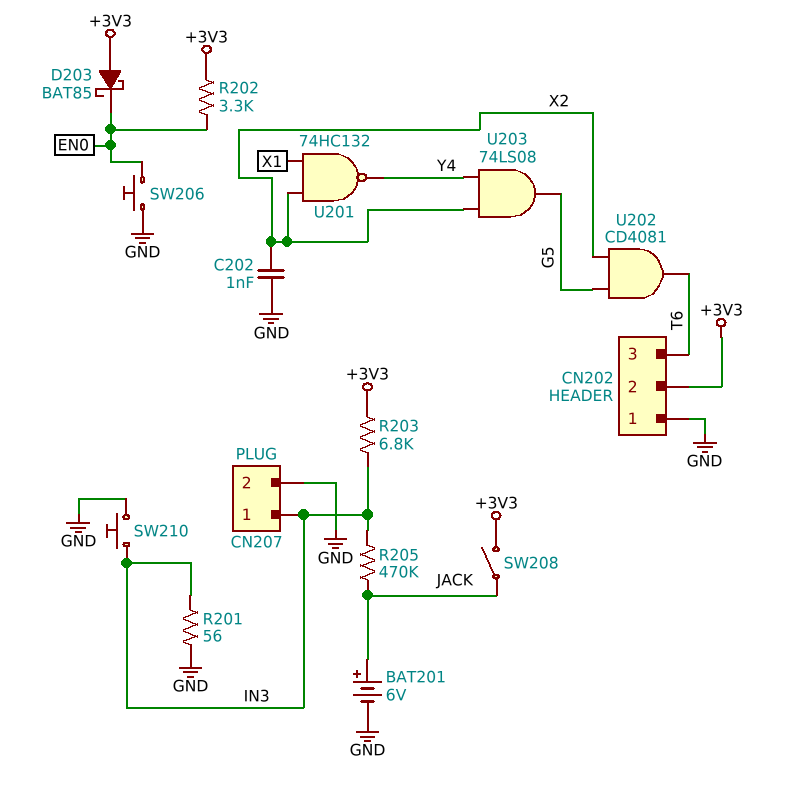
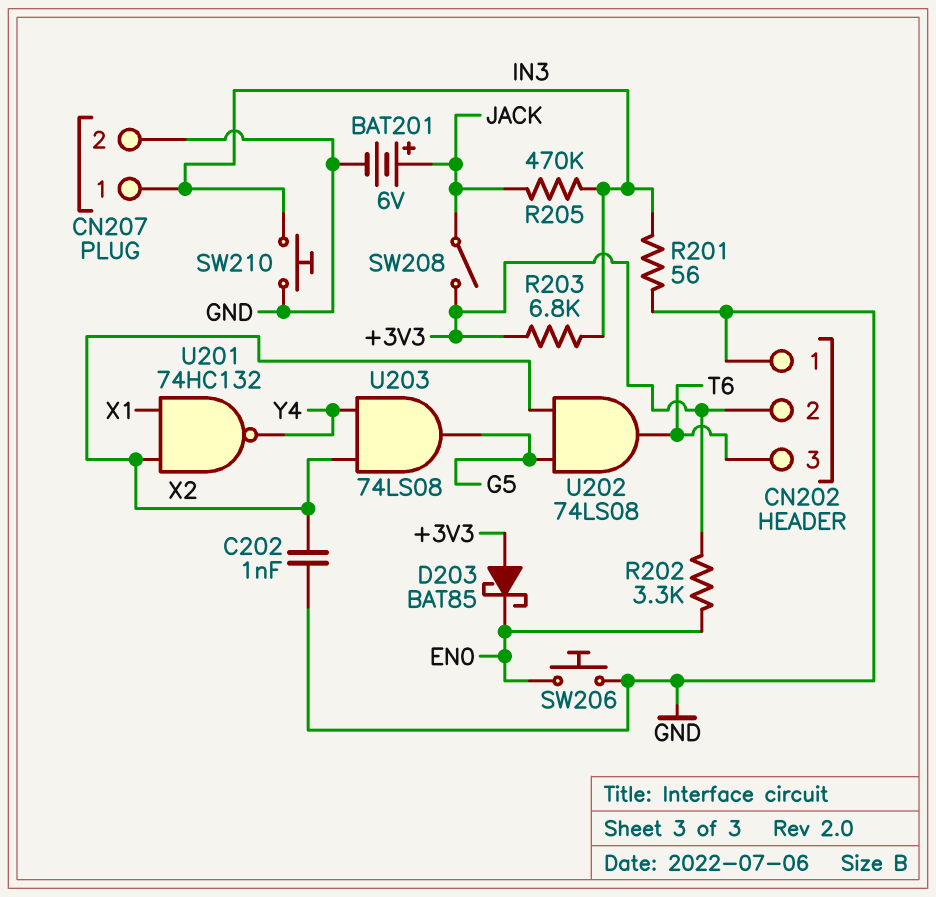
U202: AND CD4081 (in G5, in X2, out T6) -> AND 74LS08 (in G5, in X2, out T6)

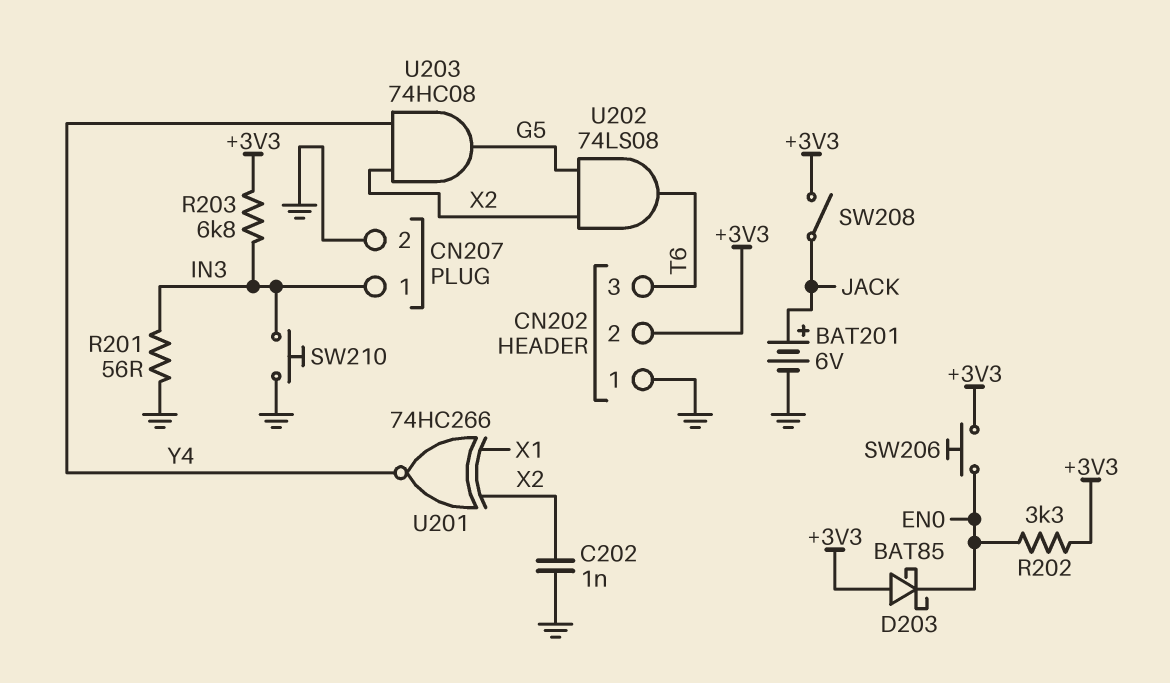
R205: 470k (IN3, JACK) -> none
SW206: button (EN0, GND) -> button (+3V3, EN0)
U201: NAND 74HC132 (in X1, in X2, out Y4) -> XNOR 74HC266 (in X1, in X2, out Y4)
U203: AND 74LS08 (in X2, in Y4, out G5) -> AND 74HC08 (in X2, in Y4, out G5)

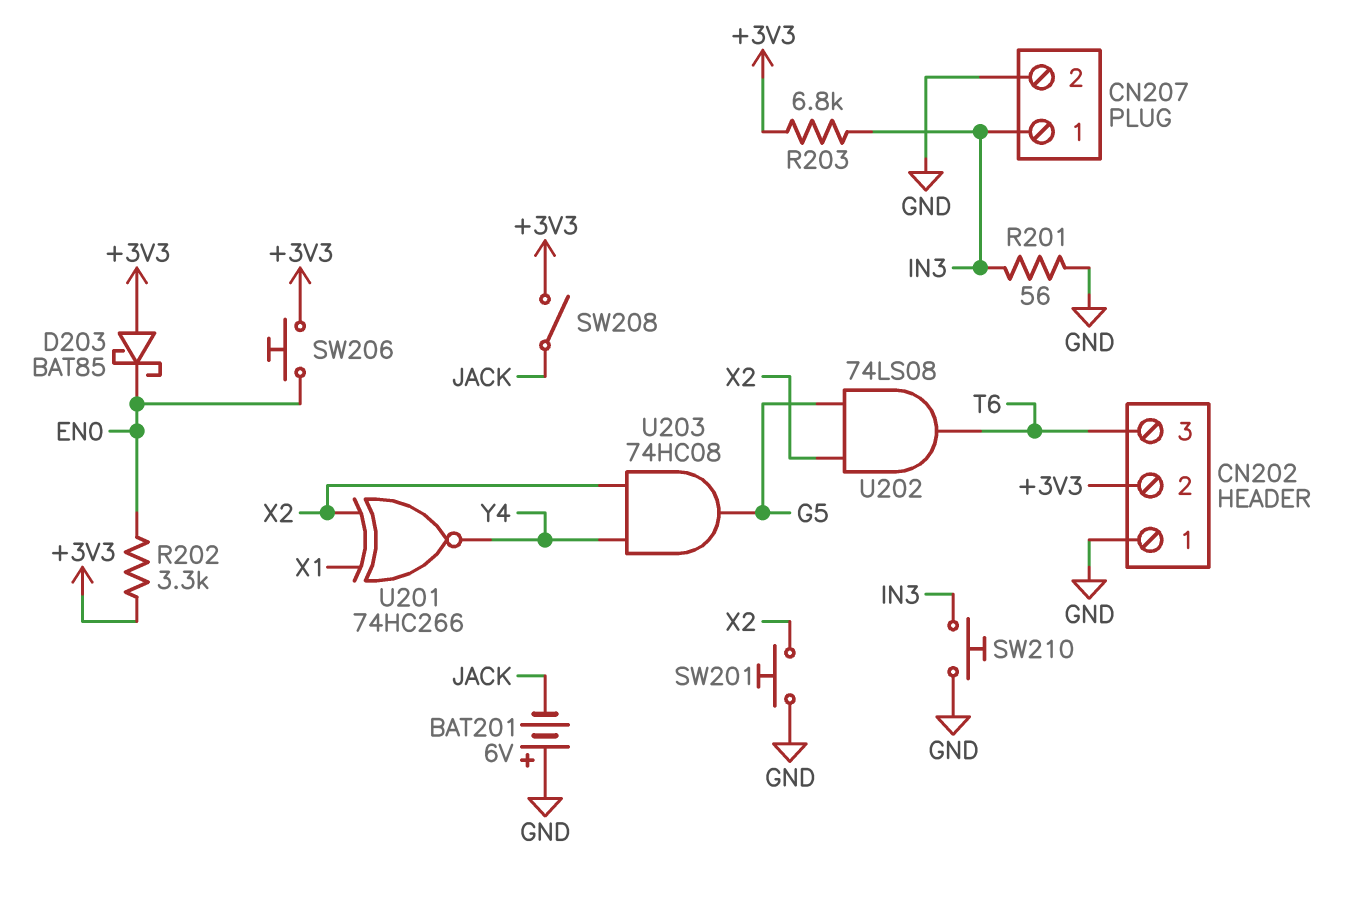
BAT201: 6V (plus JACK, minus GND) -> 6V (plus GND, minus JACK)
C202: 1nF (GND, X2) -> none
SW201: none -> button (GND, X2)

